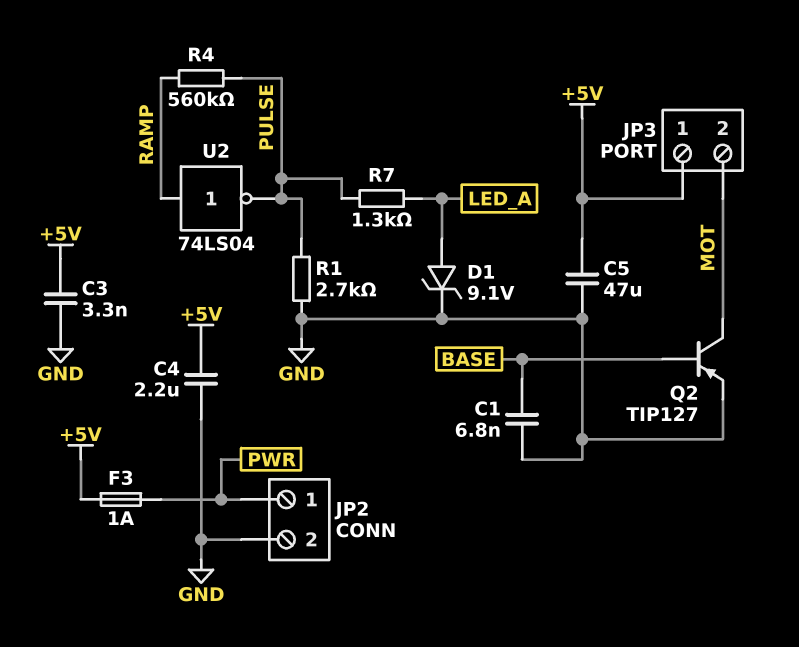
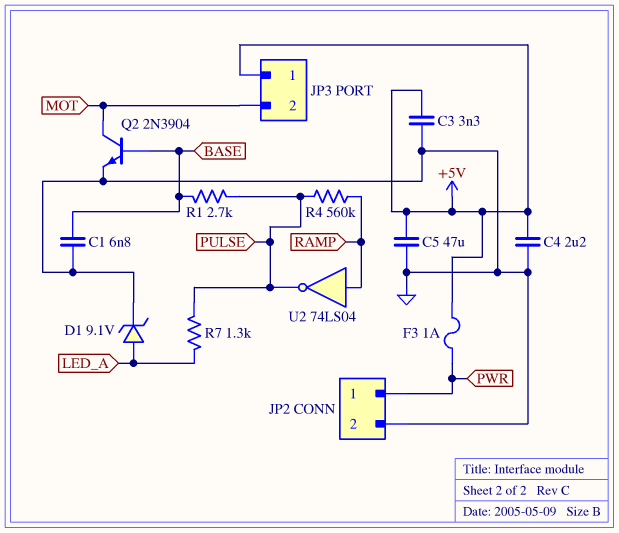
Q2: PNP TIP127 (B BASE, C MOT, E GND) -> NPN 2N3904 (B BASE, C MOT, E GND)
R1: 2.7k (GND, PULSE) -> 2.7k (BASE, PULSE)

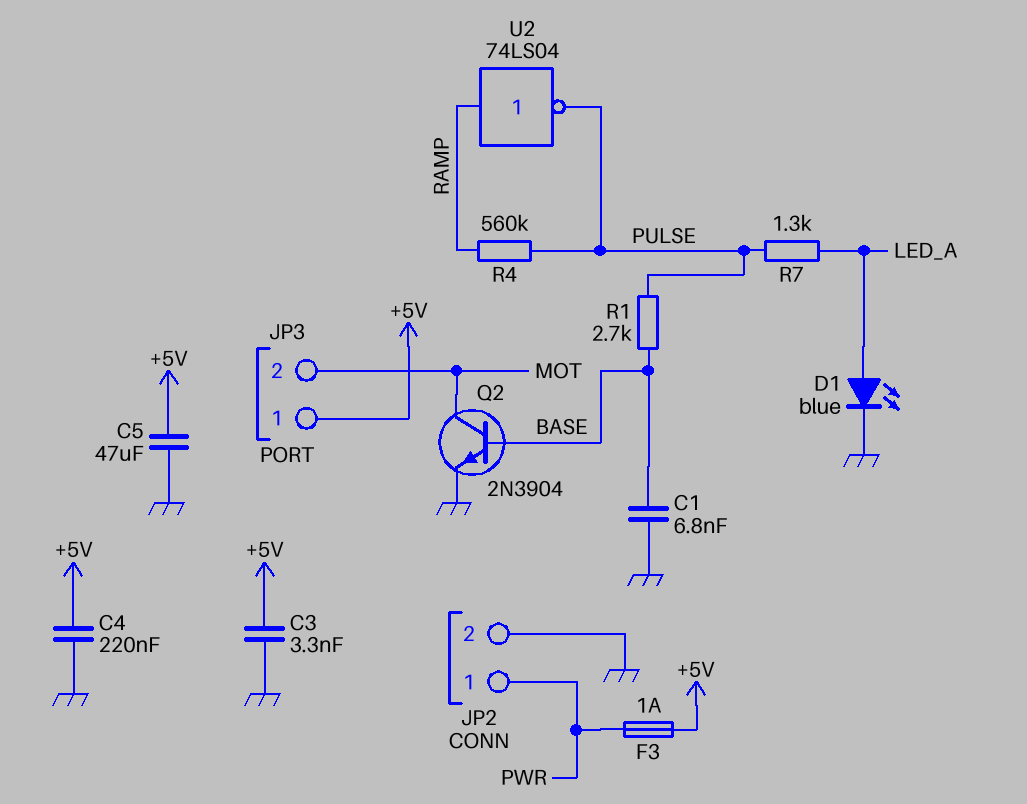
C4: 2.2uF (+5V, GND) -> 220nF (+5V, GND)
D1: zener 9.1V (A LED_A, K GND) -> LED blue (A LED_A, K GND)

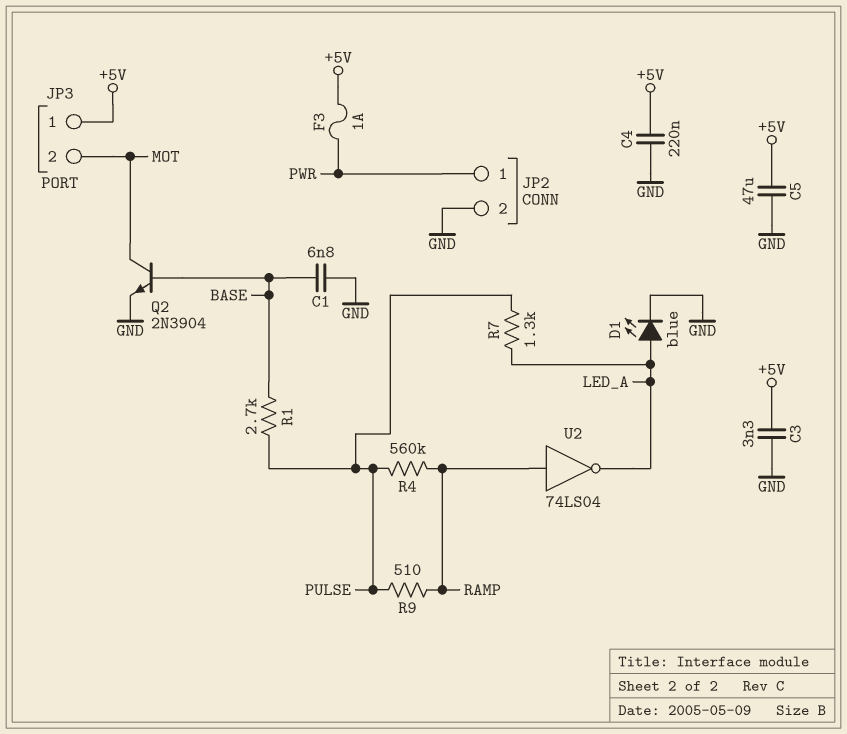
R9: none -> 510 (PULSE, RAMP)
U2: NOT 74LS04 (in RAMP, out PULSE) -> NOT 74LS04 (in RAMP, out LED_A)

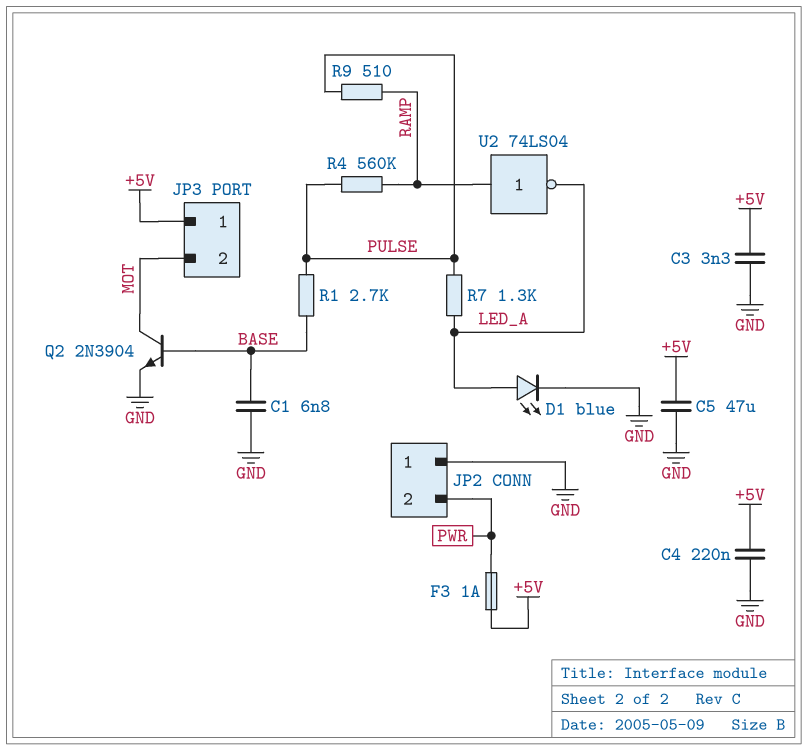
JP2 pin 1: PWR -> GND
JP2 pin 2: GND -> PWR

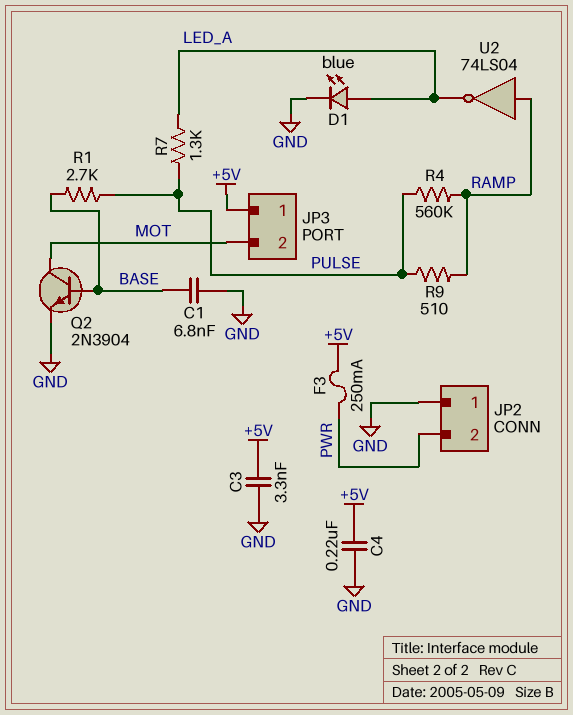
C5: 47uF (+5V, GND) -> none
F3: 1A (+5V, PWR) -> 250mA (+5V, PWR)

